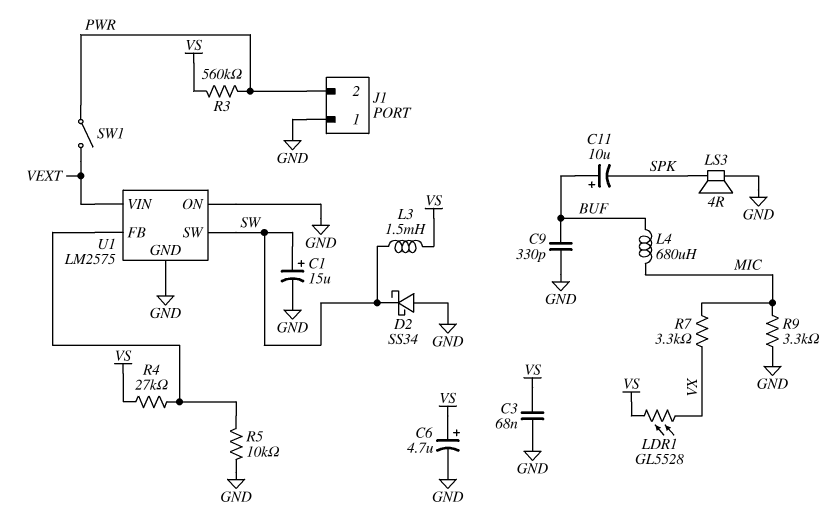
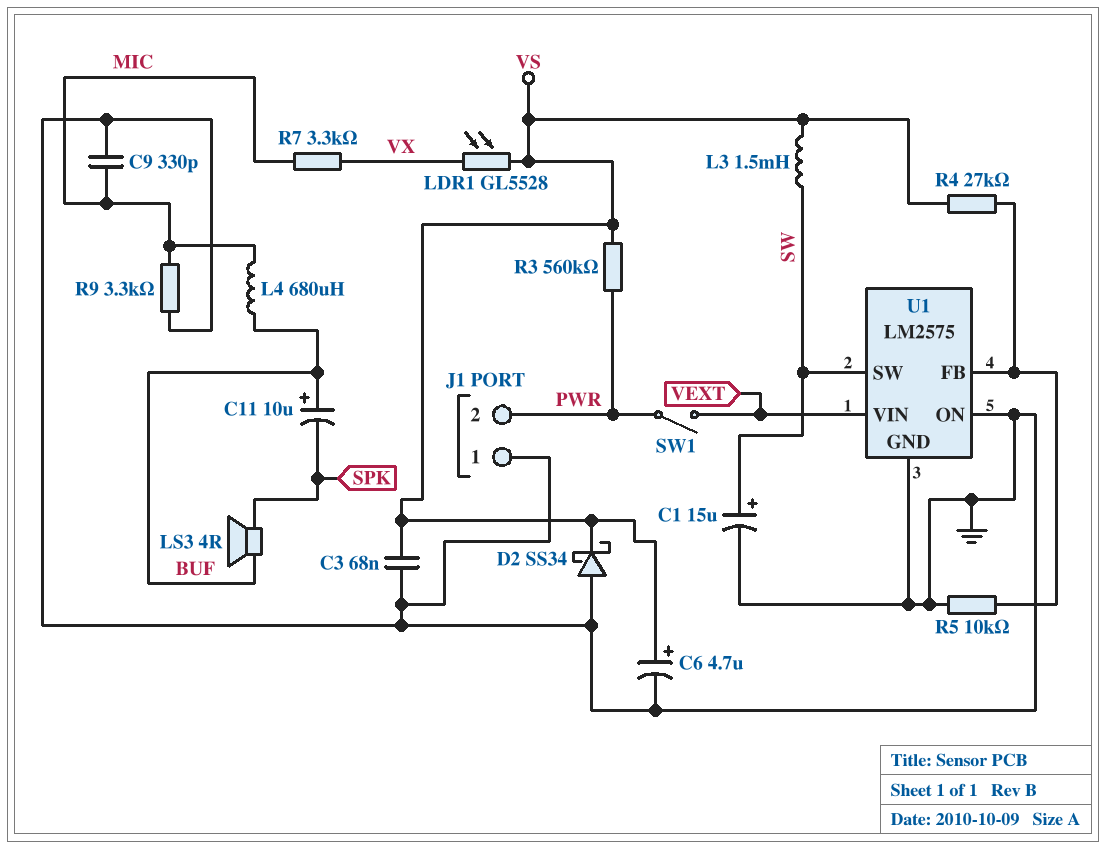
C9: 330pF (BUF, GND) -> 330pF (GND, MIC)
D2: schottky SS34 (A GND, K SW) -> schottky SS34 (A GND, K VS)
LS3: speaker 4R (GND, SPK) -> speaker 4R (BUF, SPK)

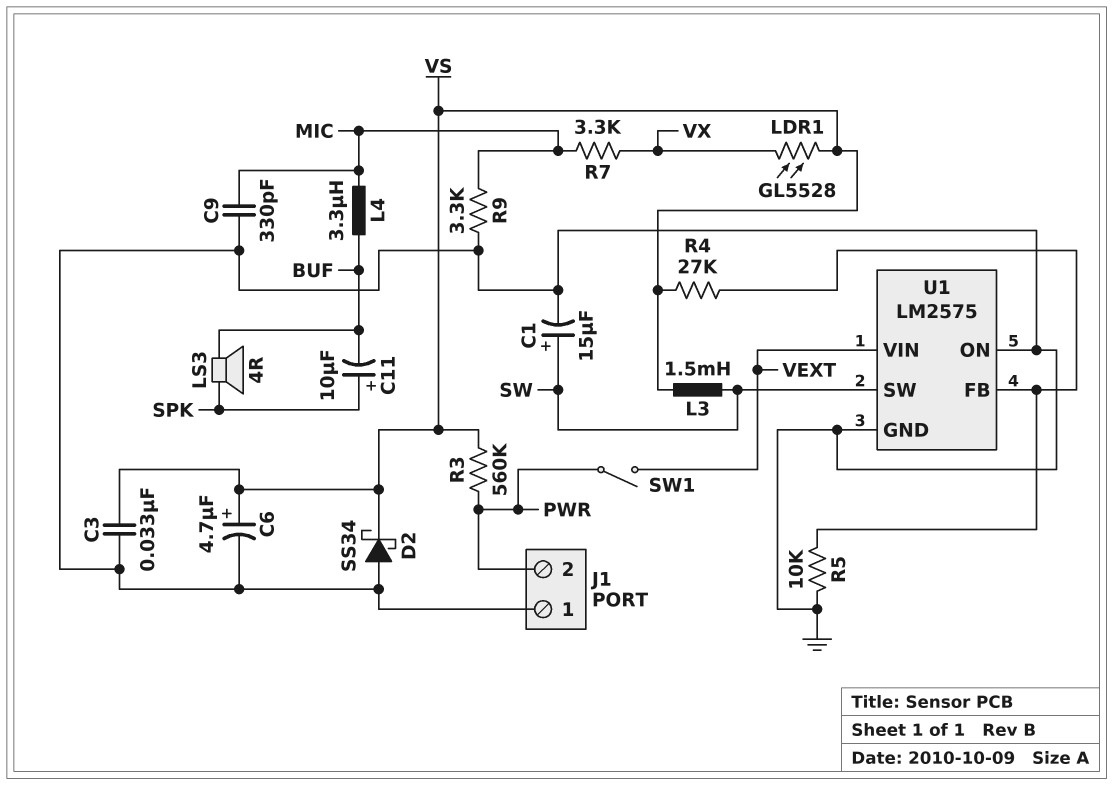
C3: 68nF (GND, VS) -> 33nF (GND, VS)
C11: 10uF (plus BUF, minus SPK) -> 10uF (plus SPK, minus BUF)
L4: 680uH (BUF, MIC) -> 3.3uH (BUF, MIC)

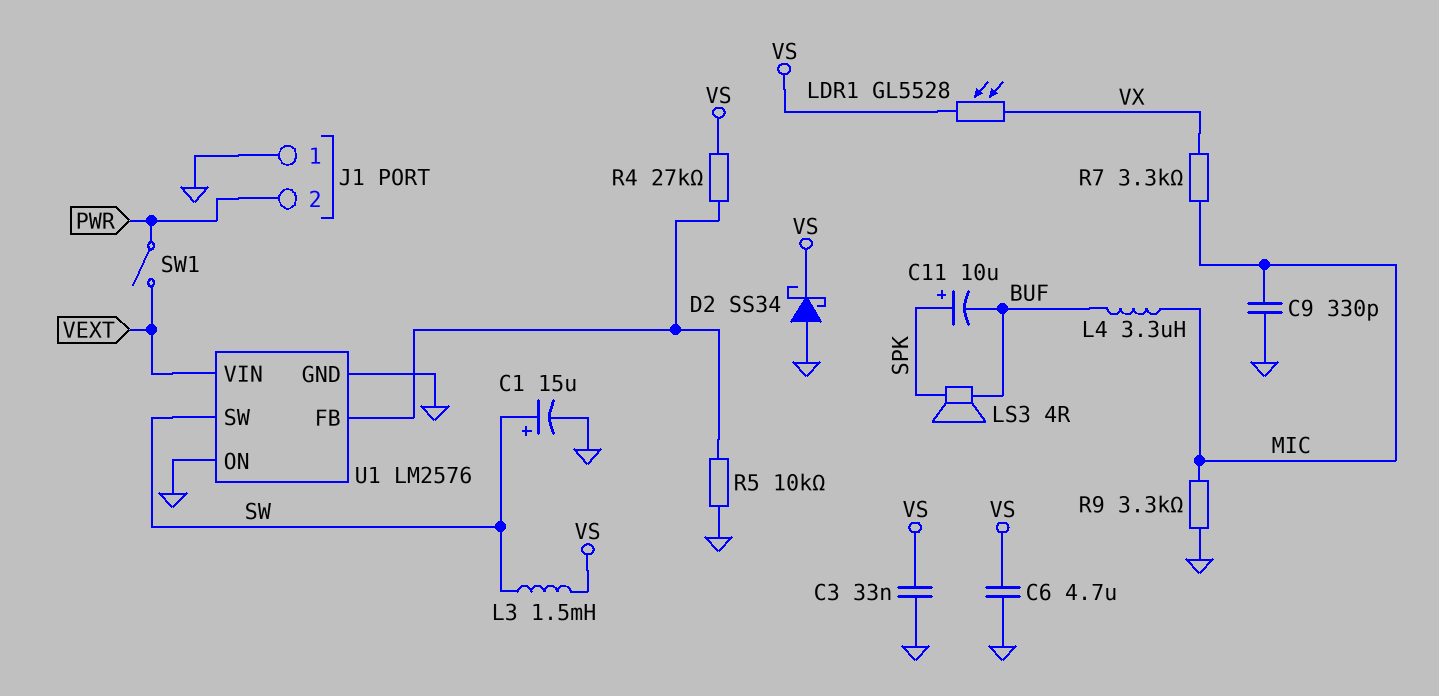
C6: 4.7uF (plus VS, minus GND) -> 4.7uF (GND, VS)
R3: 560k (PWR, VS) -> none
U1: LM2575 -> LM2576

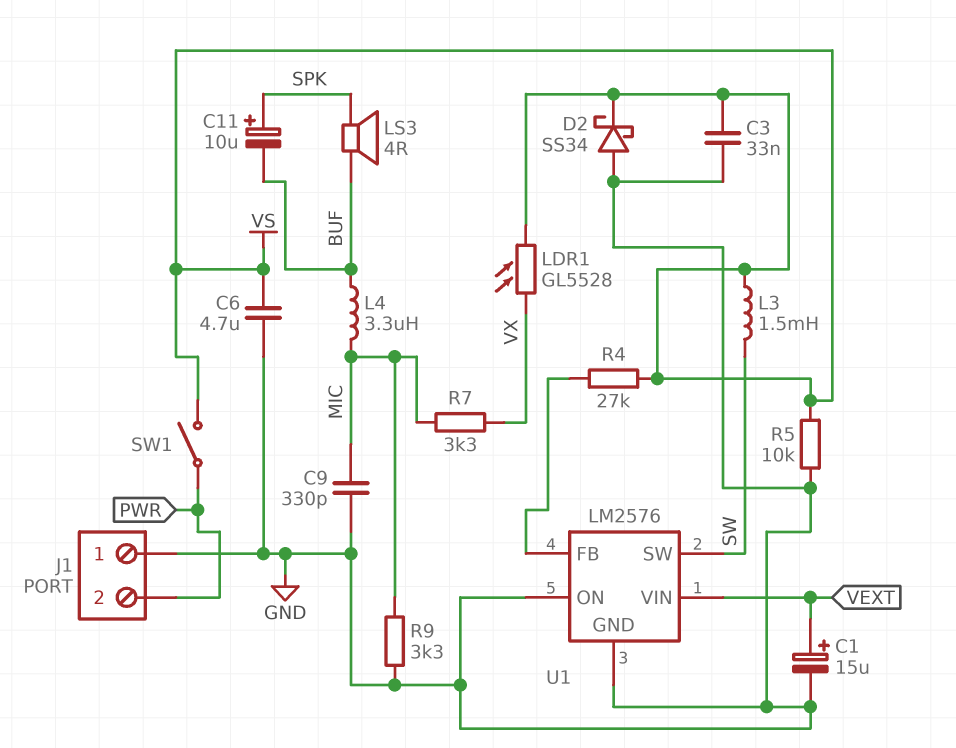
C1: 15uF (plus SW, minus GND) -> 15uF (plus VEXT, minus GND)
R5: 10k (GND, U1/FB) -> 10k (GND, VS)
SW1: switch (PWR, VEXT) -> switch (PWR, VS)

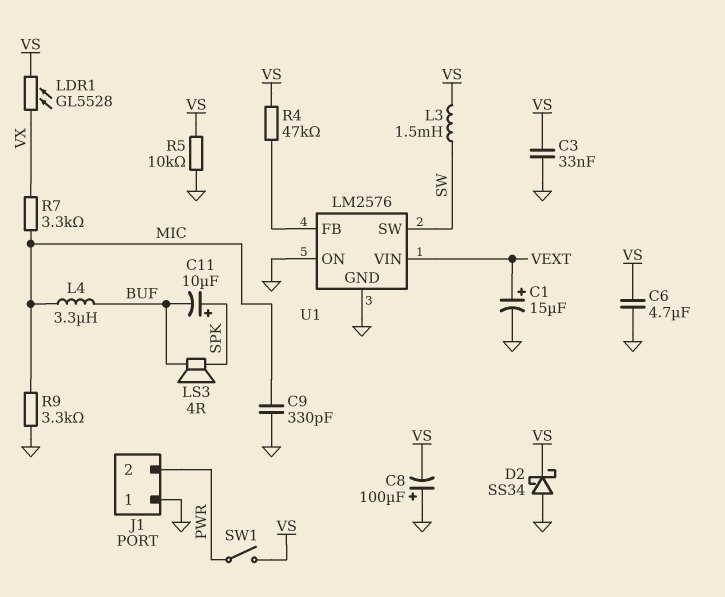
C8: none -> 100uF (plus GND, minus VS)
R4: 27k (U1/FB, VS) -> 47k (U1/FB, VS)

